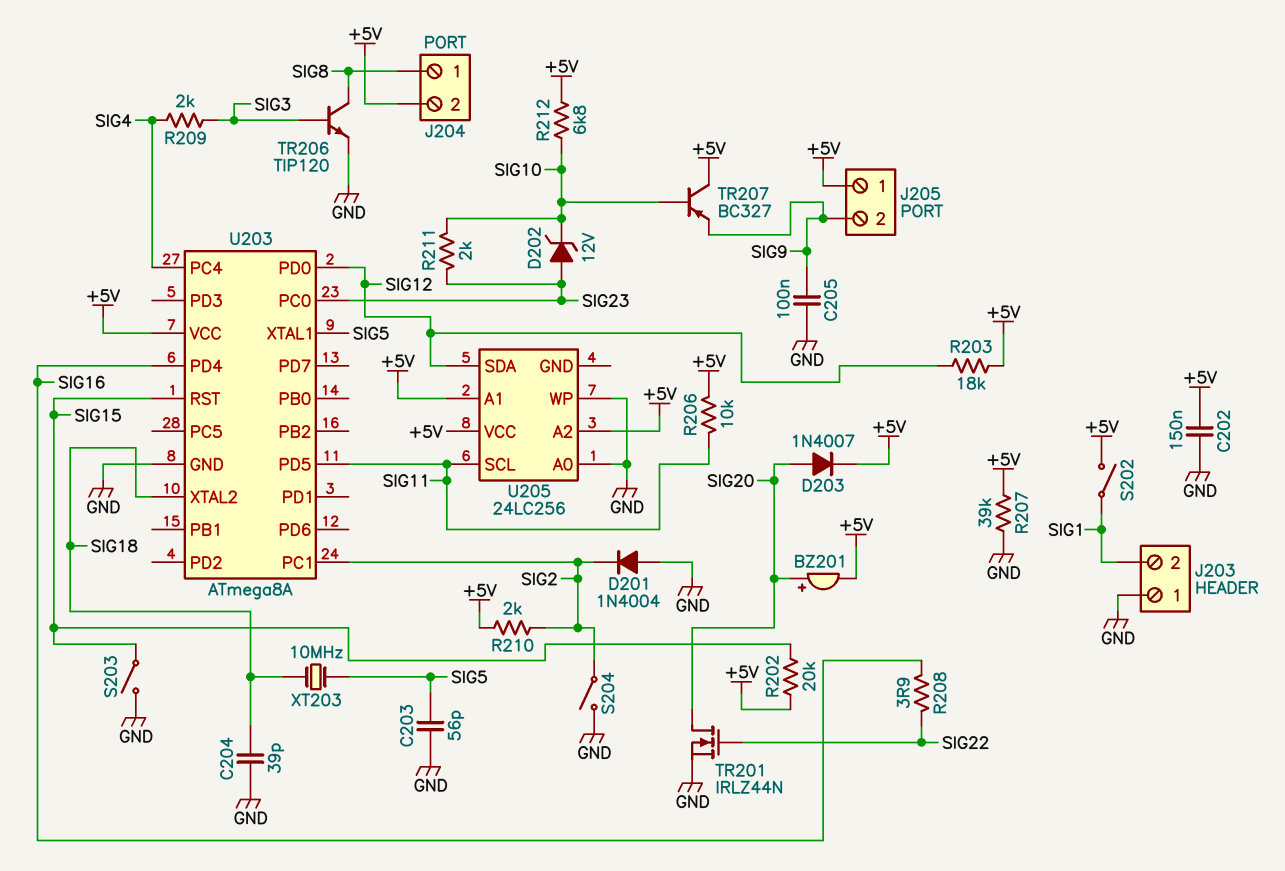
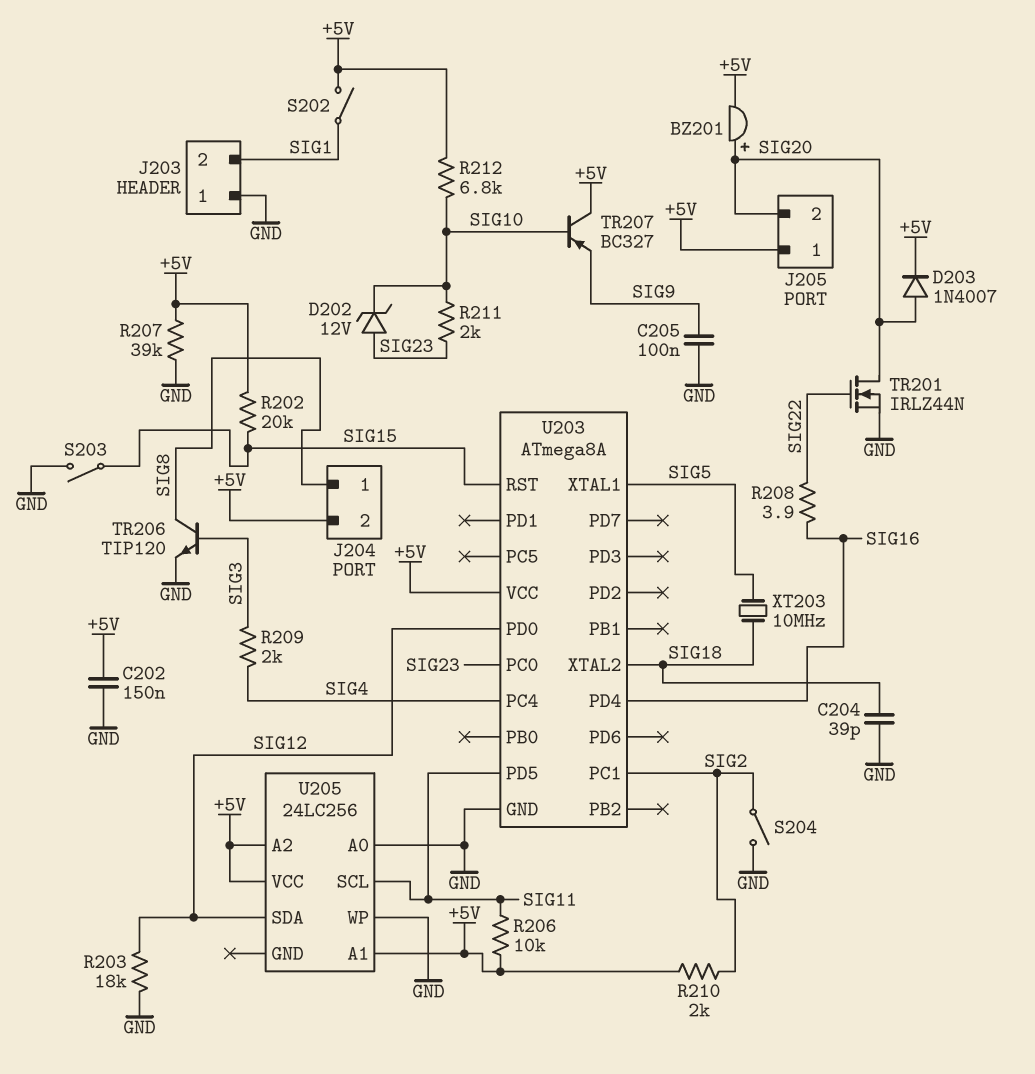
C203: 56pF (GND, SIG5) -> none
D201: diode 1N4004 (A GND, K SIG2) -> none
J205 pin 2: SIG9 -> SIG20
R203: 18k (+5V, SIG12) -> 18k (GND, SIG12)

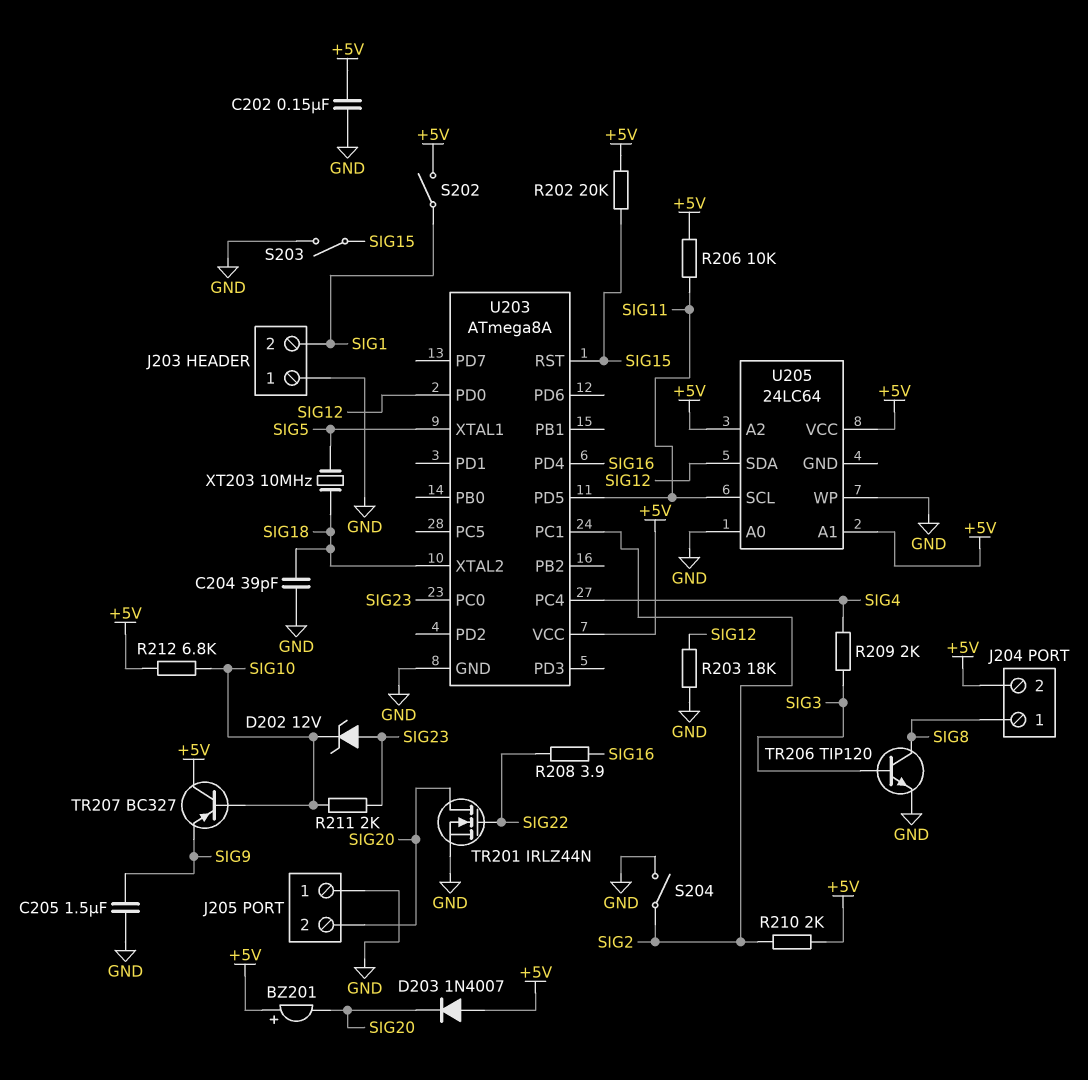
BZ201: buzzer (plus SIG20, minus +5V) -> buzzer (plus +5V, minus SIG20)
C205: 100nF (GND, SIG9) -> 1.5uF (GND, SIG9)
D203: diode 1N4007 (A SIG20, K +5V) -> diode 1N4007 (A +5V, K SIG20)
J205 pin 1: +5V -> GND
R207: 39k (+5V, GND) -> none
U205: 24LC256 -> 24LC64

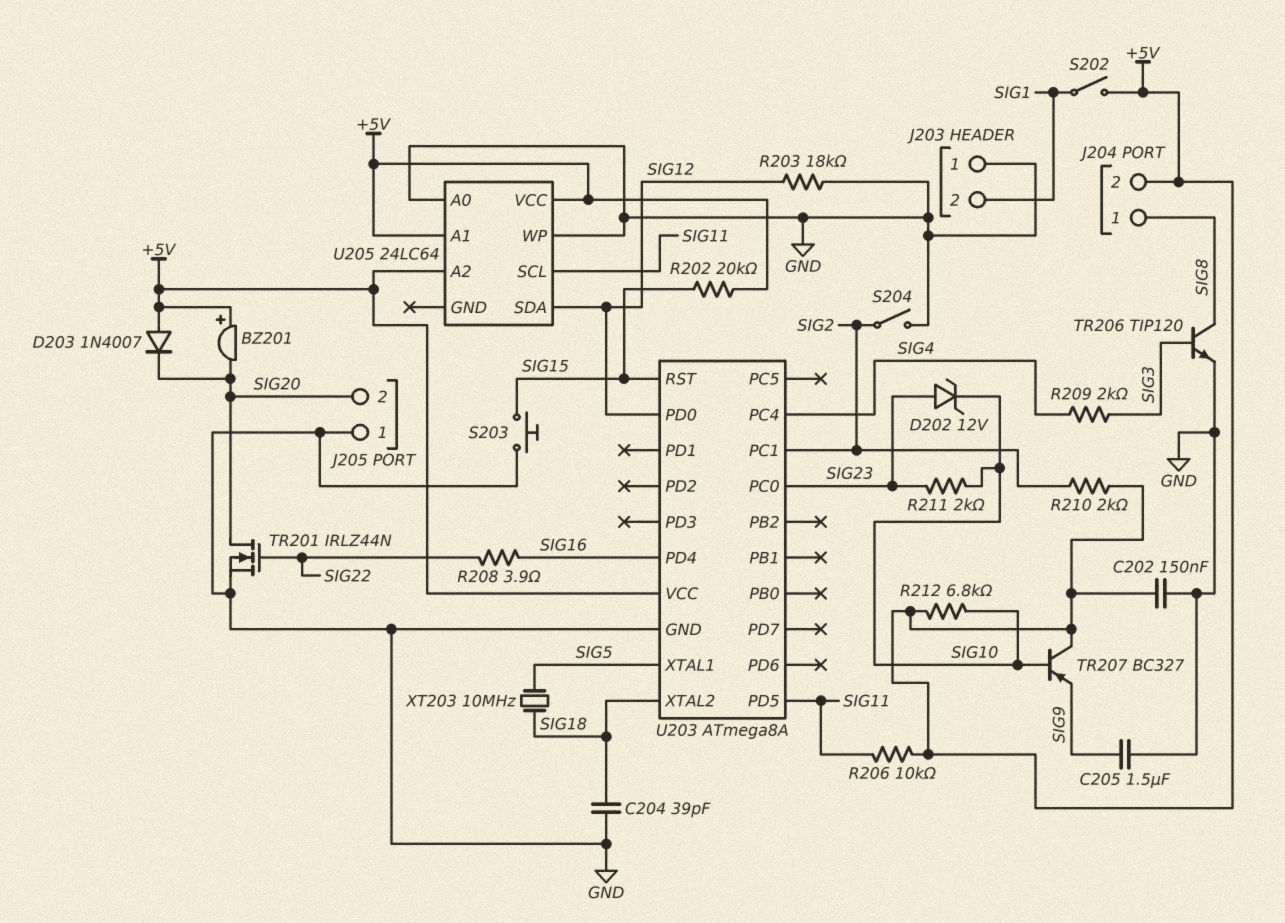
S203: switch (GND, SIG15) -> button (GND, SIG15)

